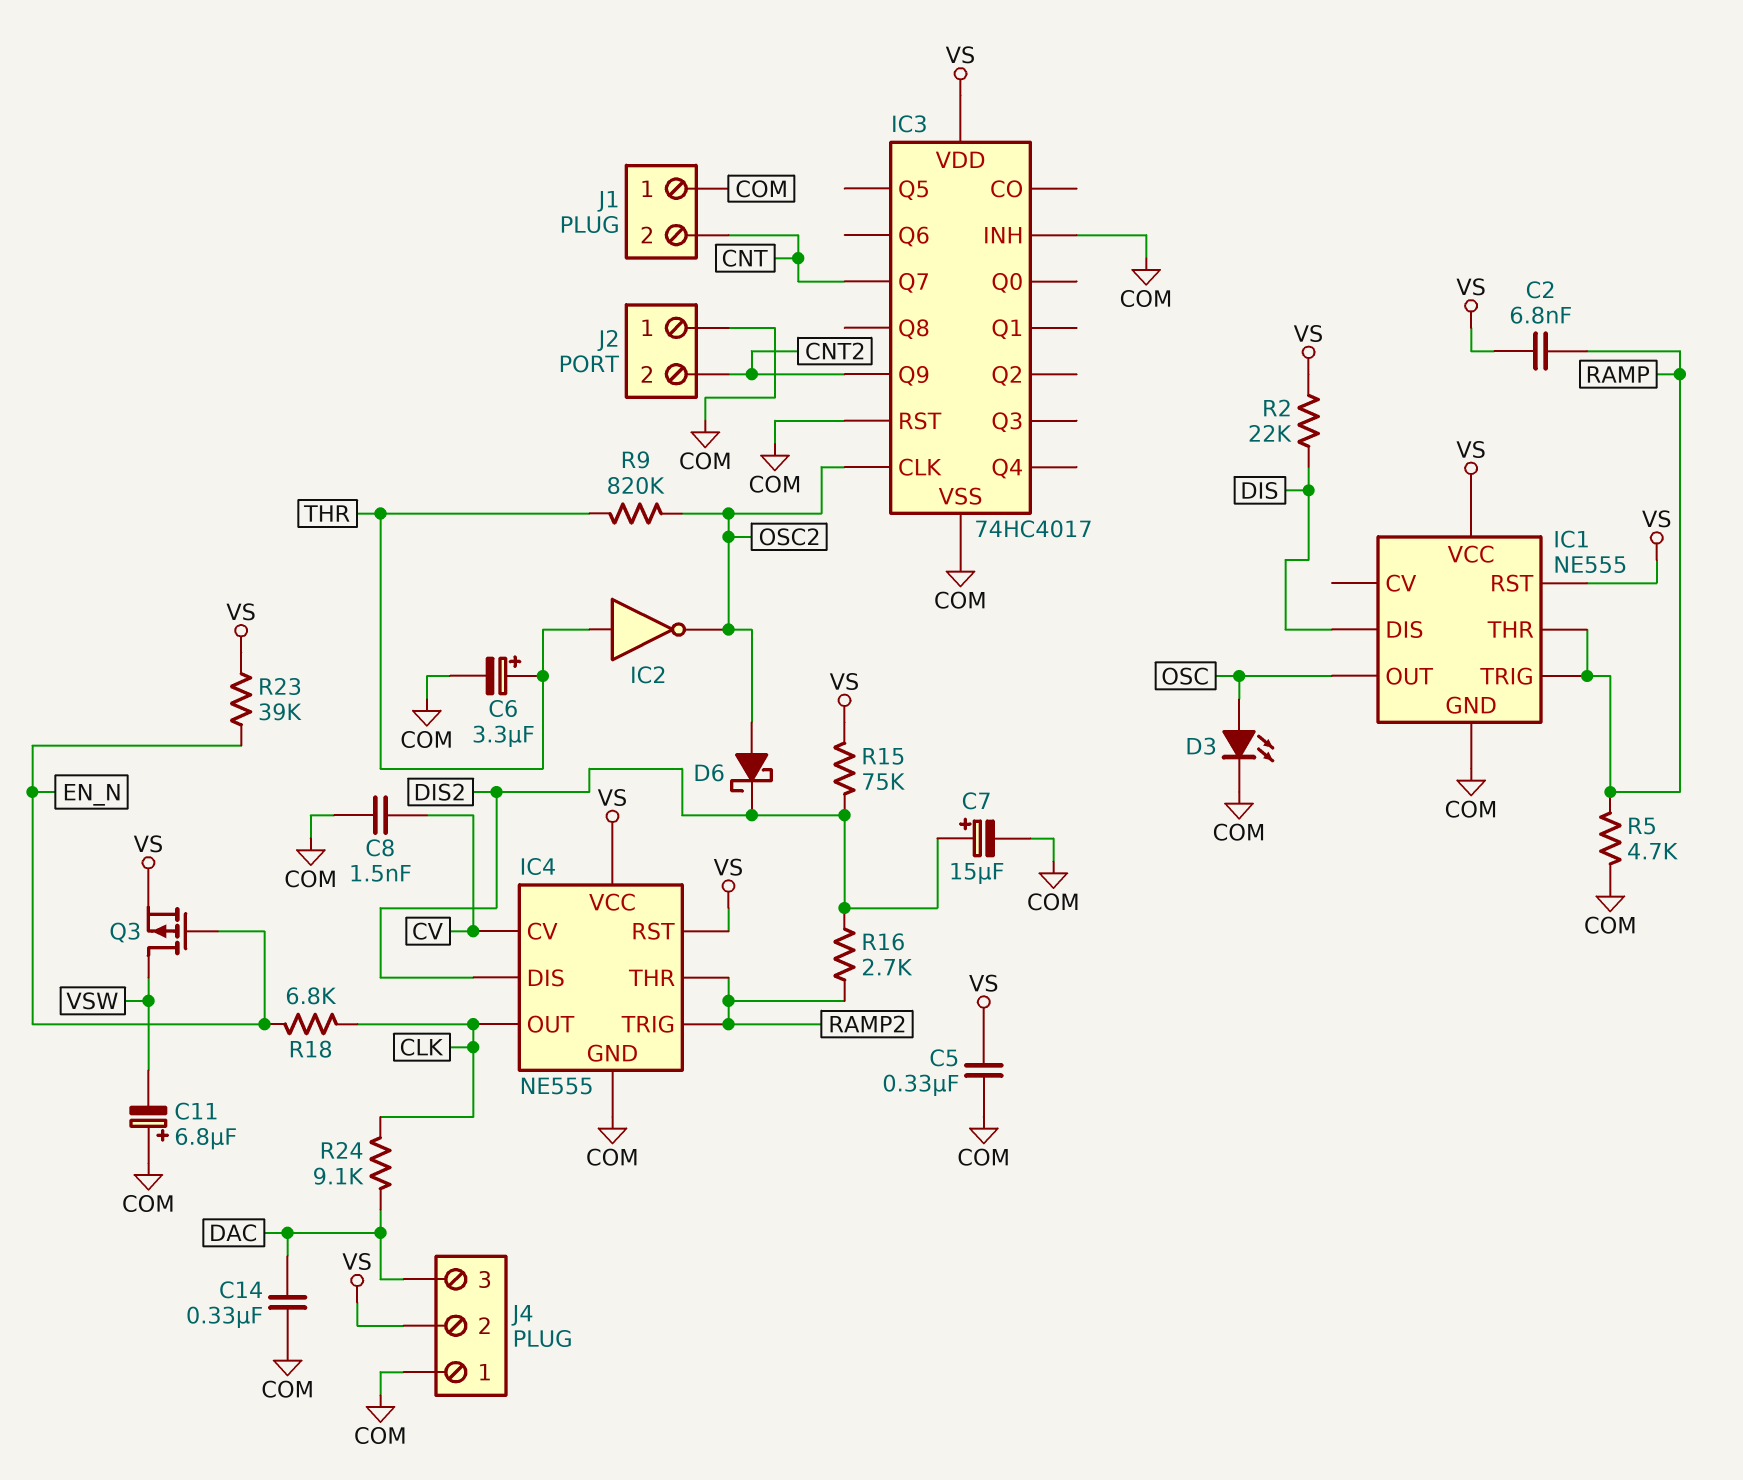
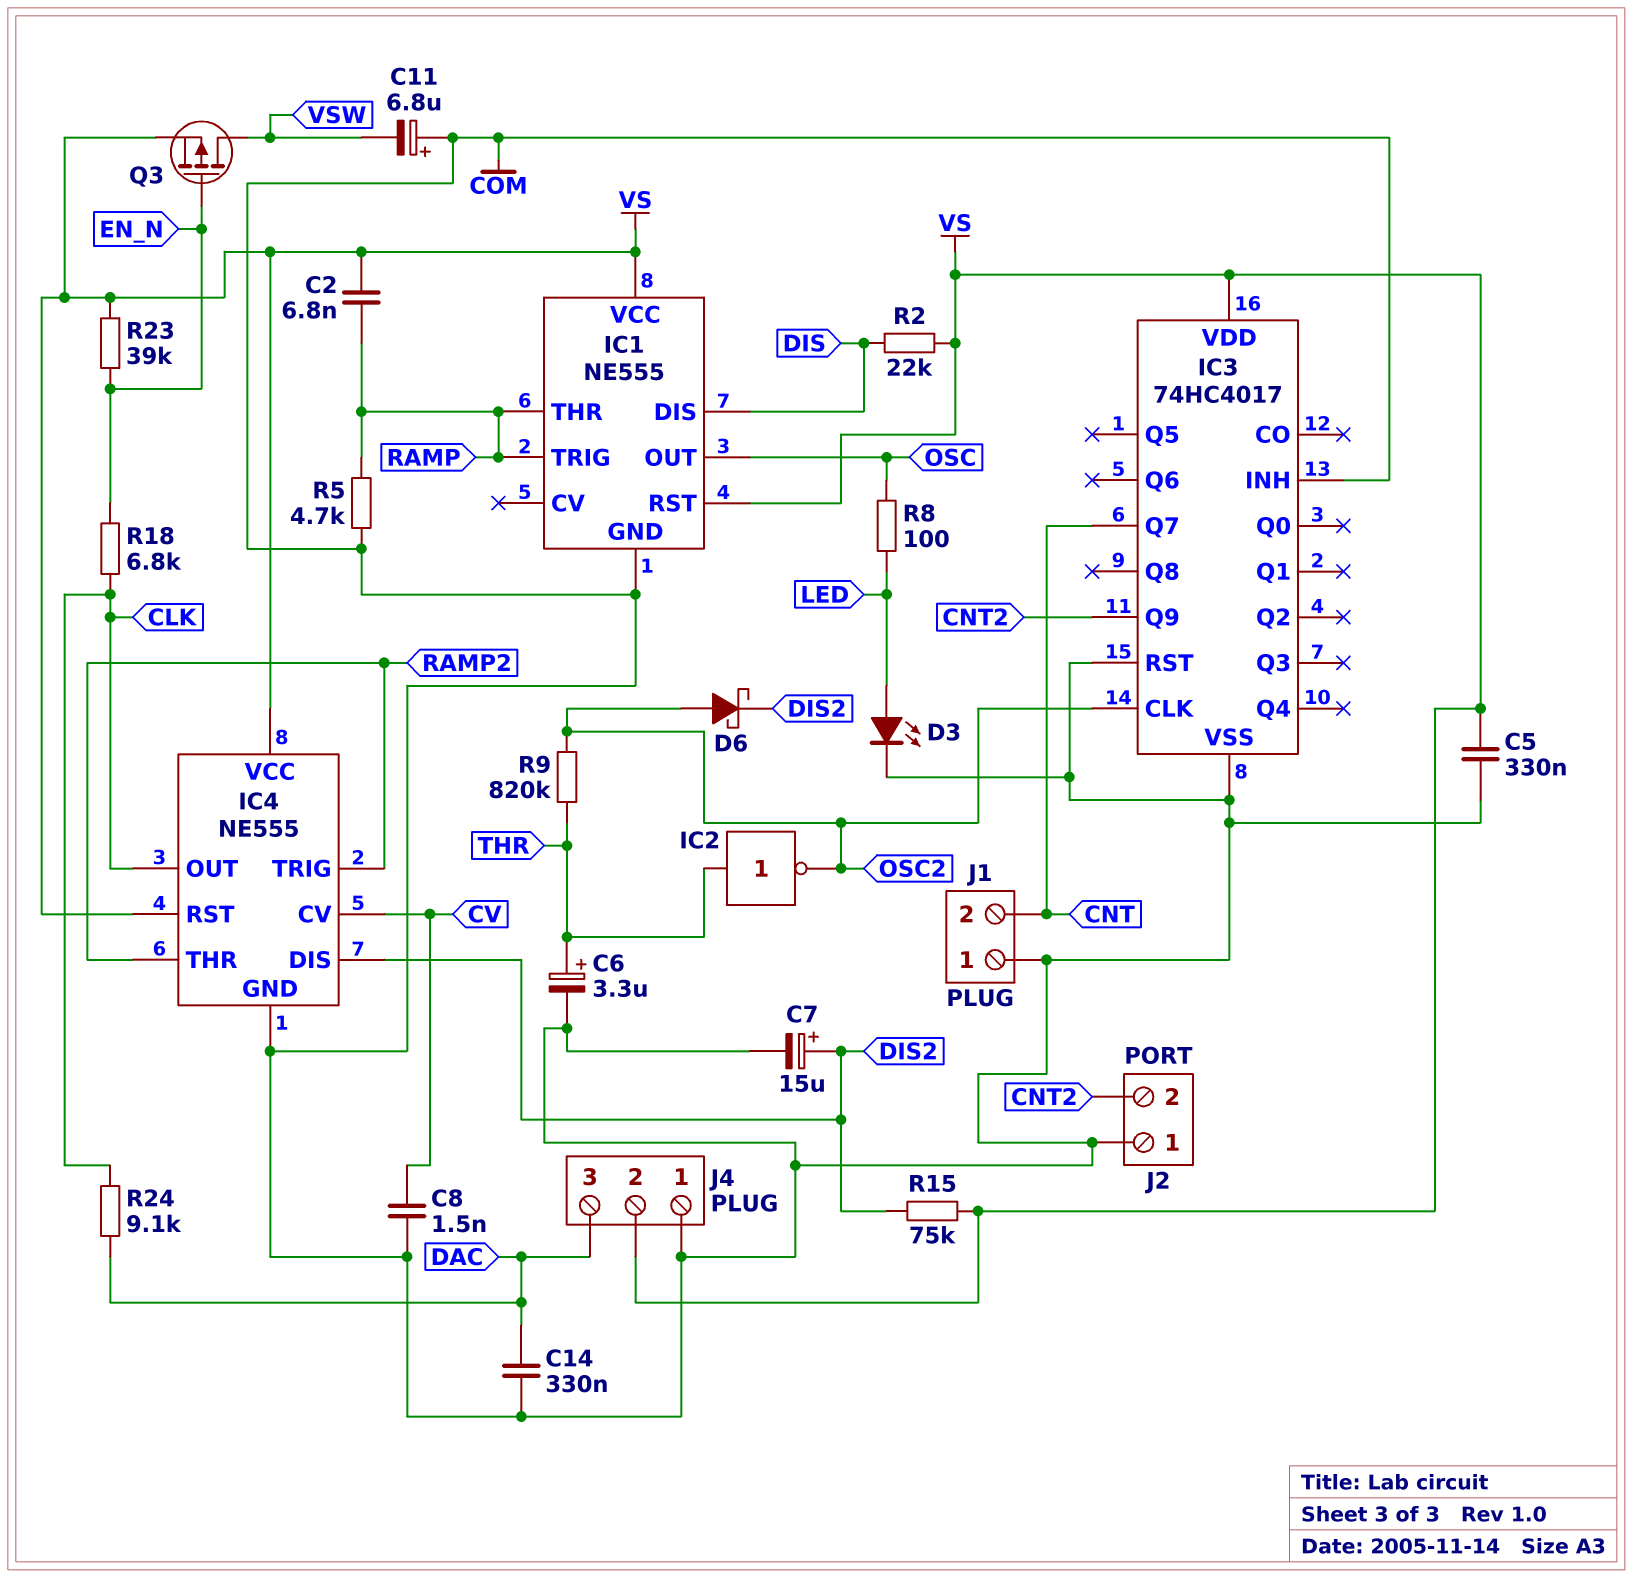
D3: LED (A OSC, K COM) -> LED (A LED, K COM)
R8: none -> 100 (LED, OSC)
R16: 2.7k (DIS2, RAMP2) -> none

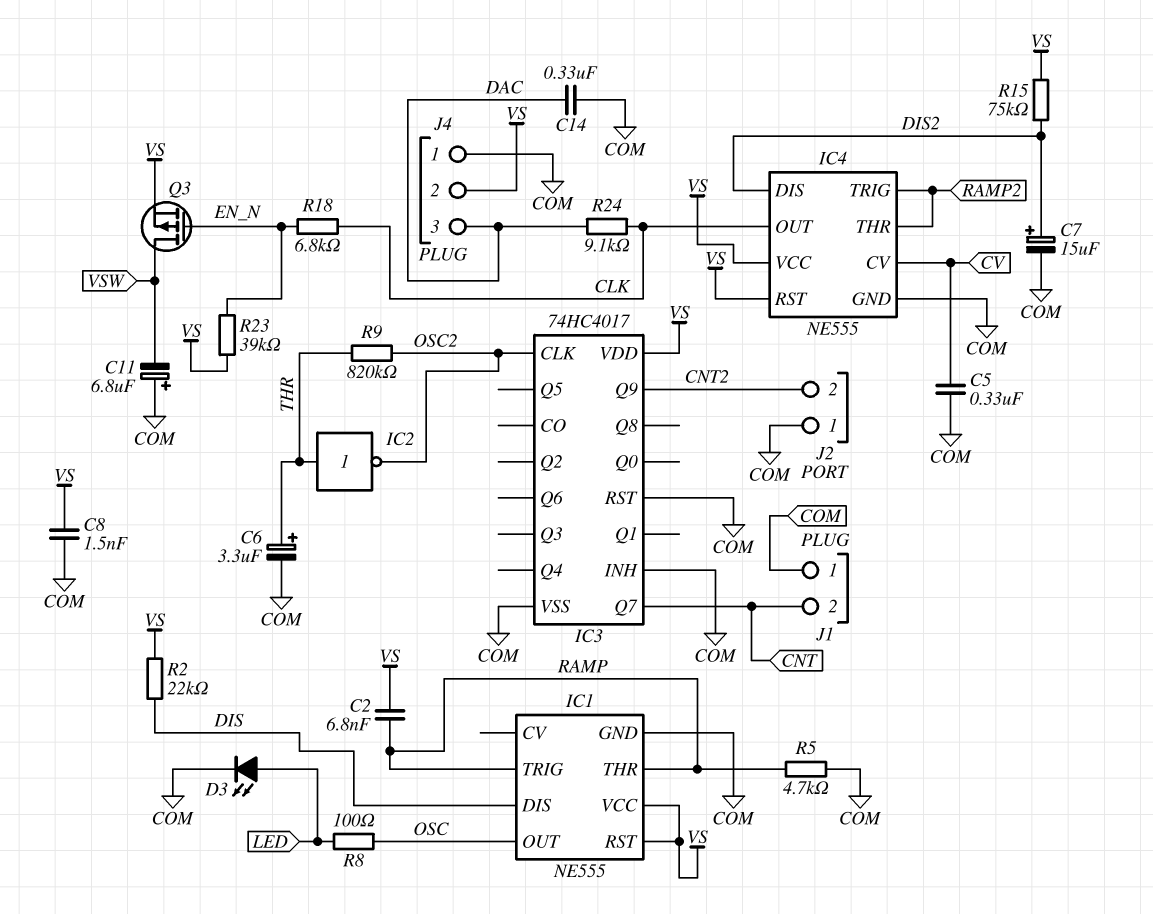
C5: 330nF (COM, VS) -> 330nF (COM, CV)
C8: 1.5nF (COM, CV) -> 1.5nF (COM, VS)
D6: schottky (A OSC2, K DIS2) -> none

